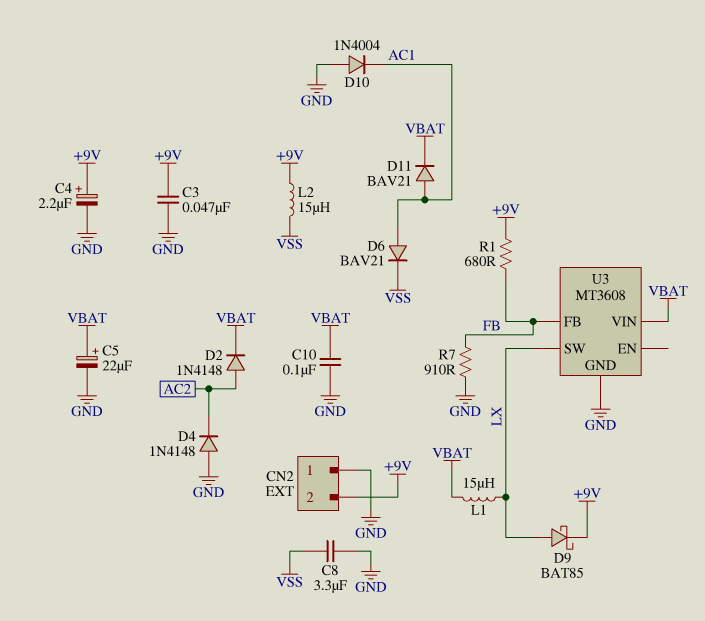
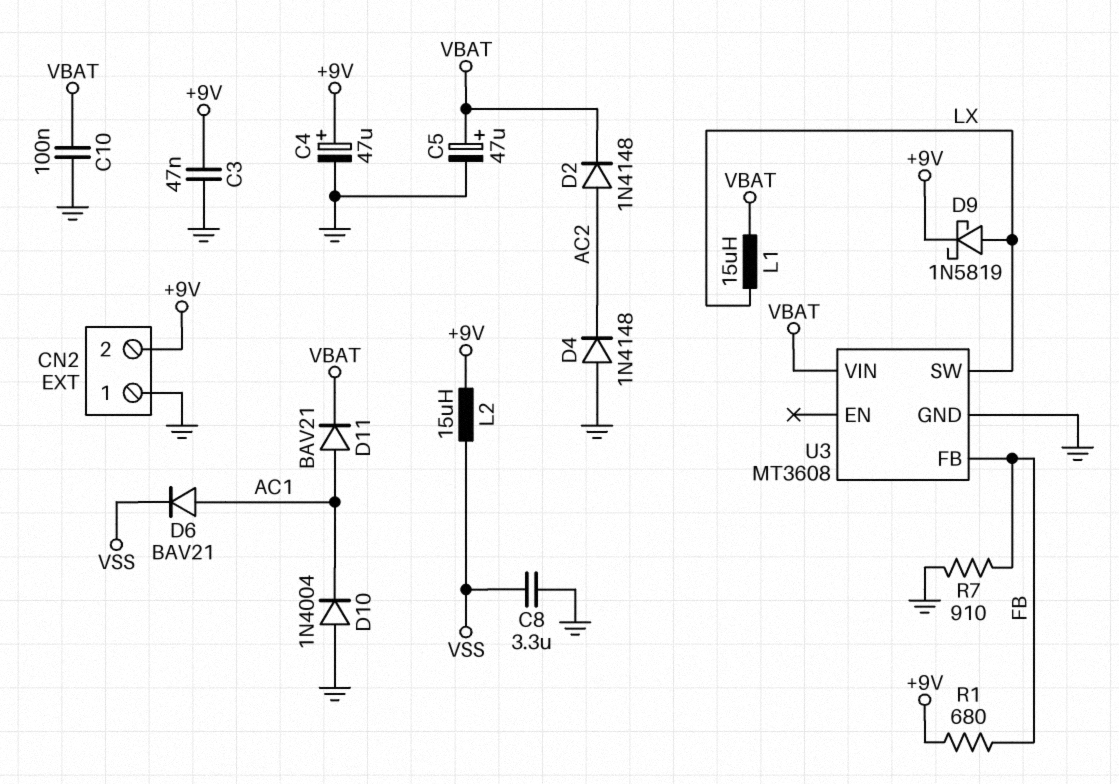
C4: 2.2uF (plus +9V, minus GND) -> 47uF (plus +9V, minus GND)
C5: 22uF (plus VBAT, minus GND) -> 47uF (plus VBAT, minus GND)
D9: schottky BAT85 (A LX, K +9V) -> schottky 1N5819 (A LX, K +9V)

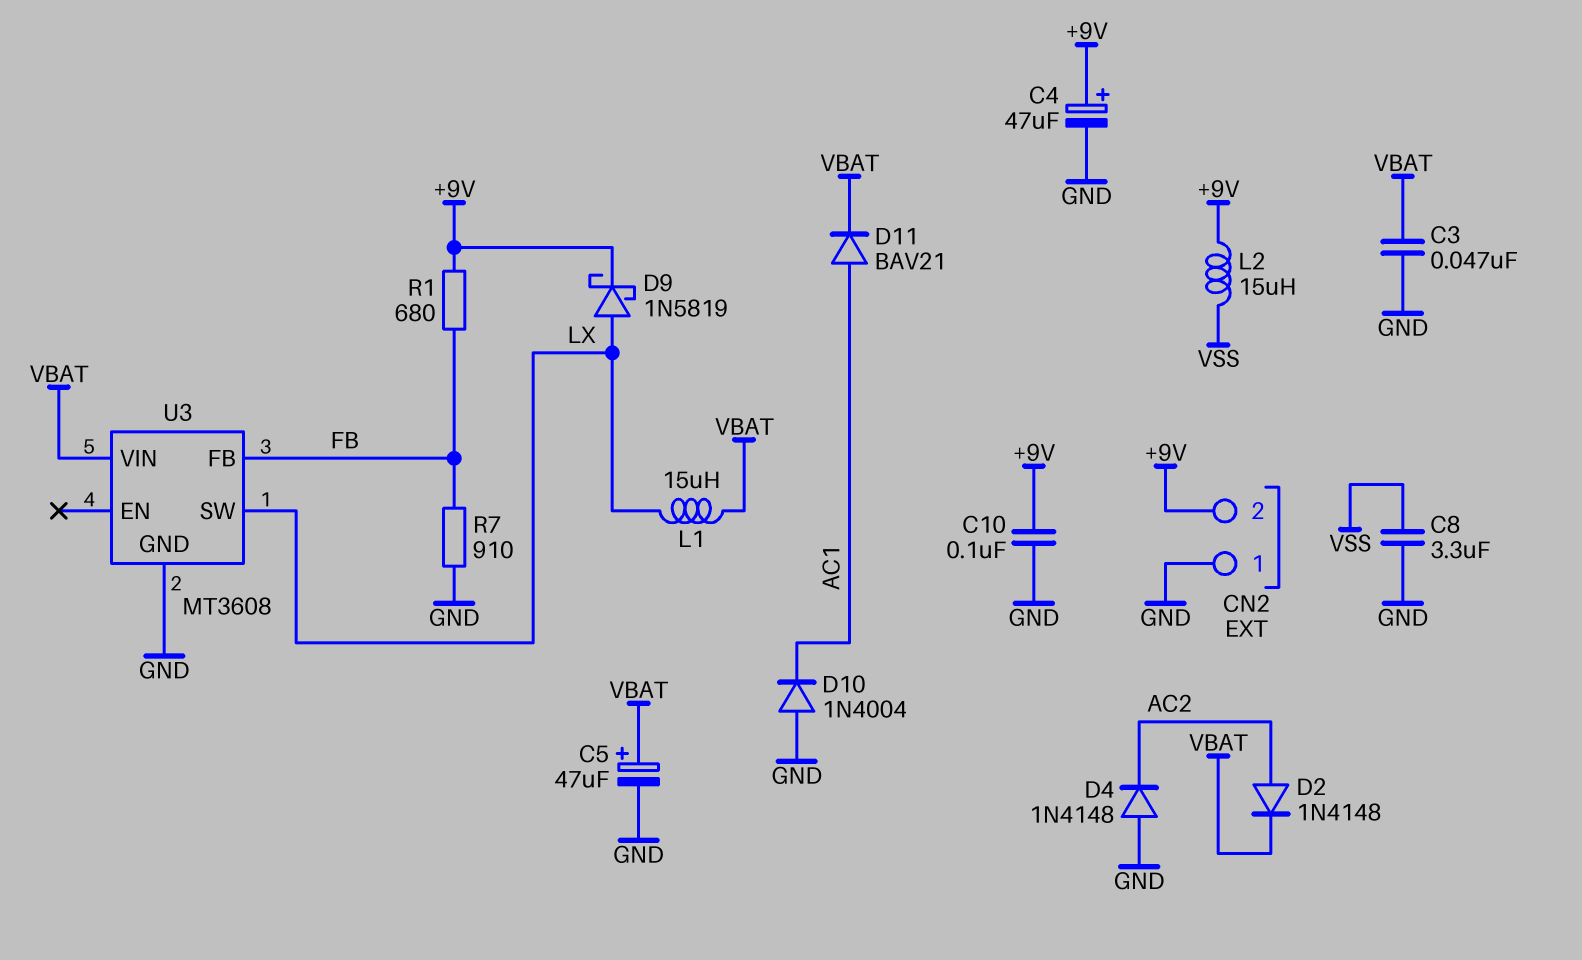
C3: 47nF (+9V, GND) -> 47nF (GND, VBAT)
C10: 100nF (GND, VBAT) -> 100nF (+9V, GND)
D6: diode BAV21 (A AC1, K VSS) -> none

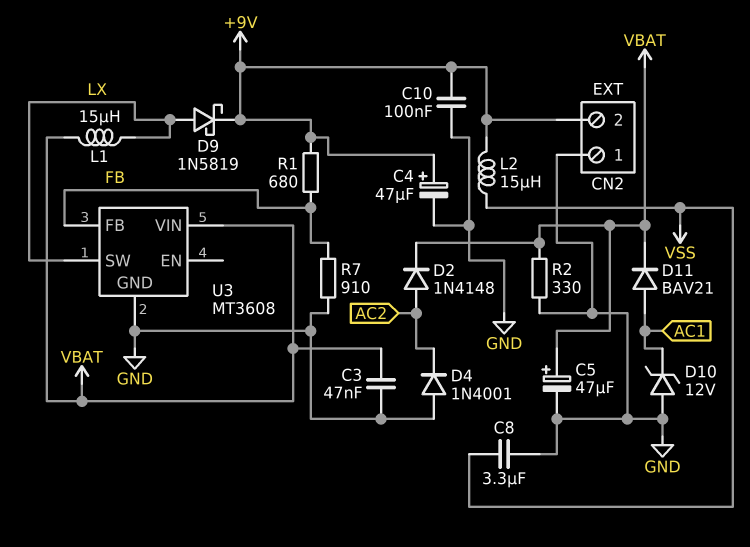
D4: diode 1N4148 (A GND, K AC2) -> diode 1N4001 (A GND, K AC2)
D10: diode 1N4004 (A GND, K AC1) -> zener 12V (A GND, K AC1)
R2: none -> 330 (GND, VBAT)

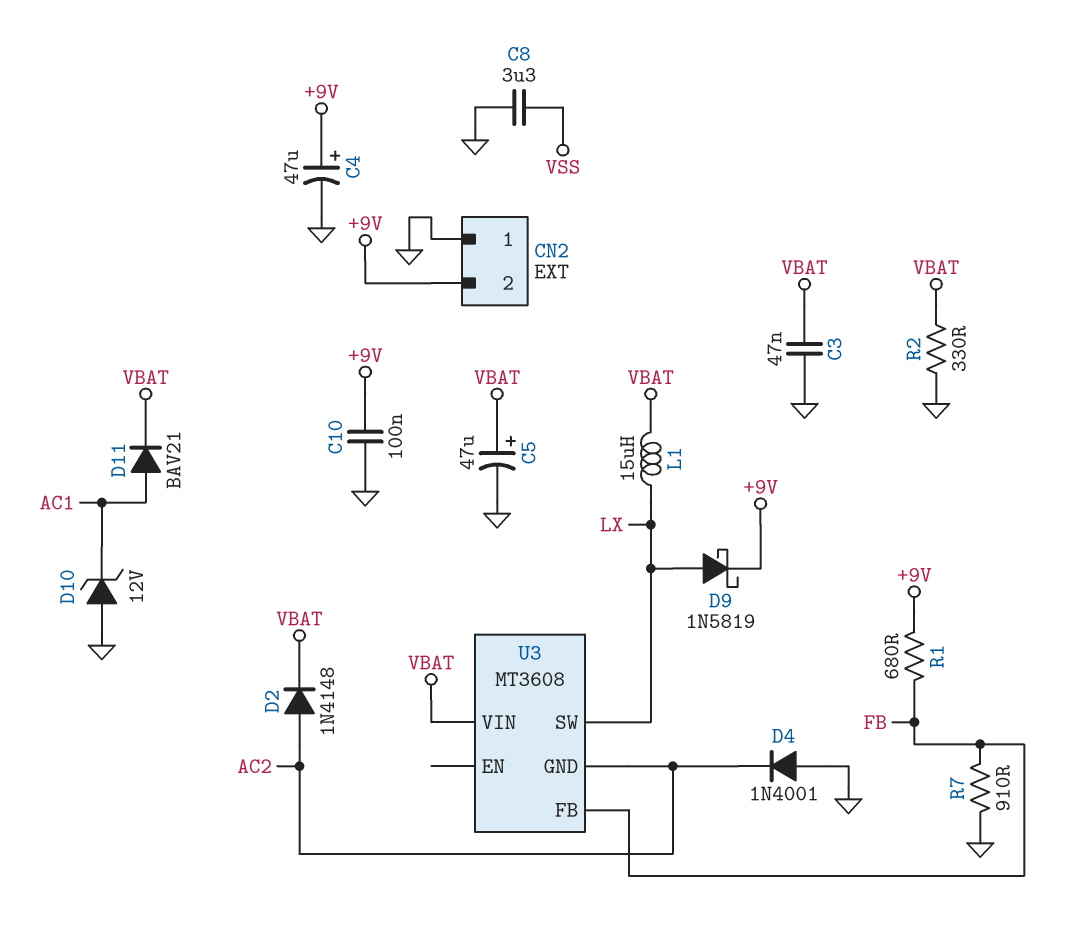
L2: 15uH (+9V, VSS) -> none
U3 pin GND: GND -> AC2

